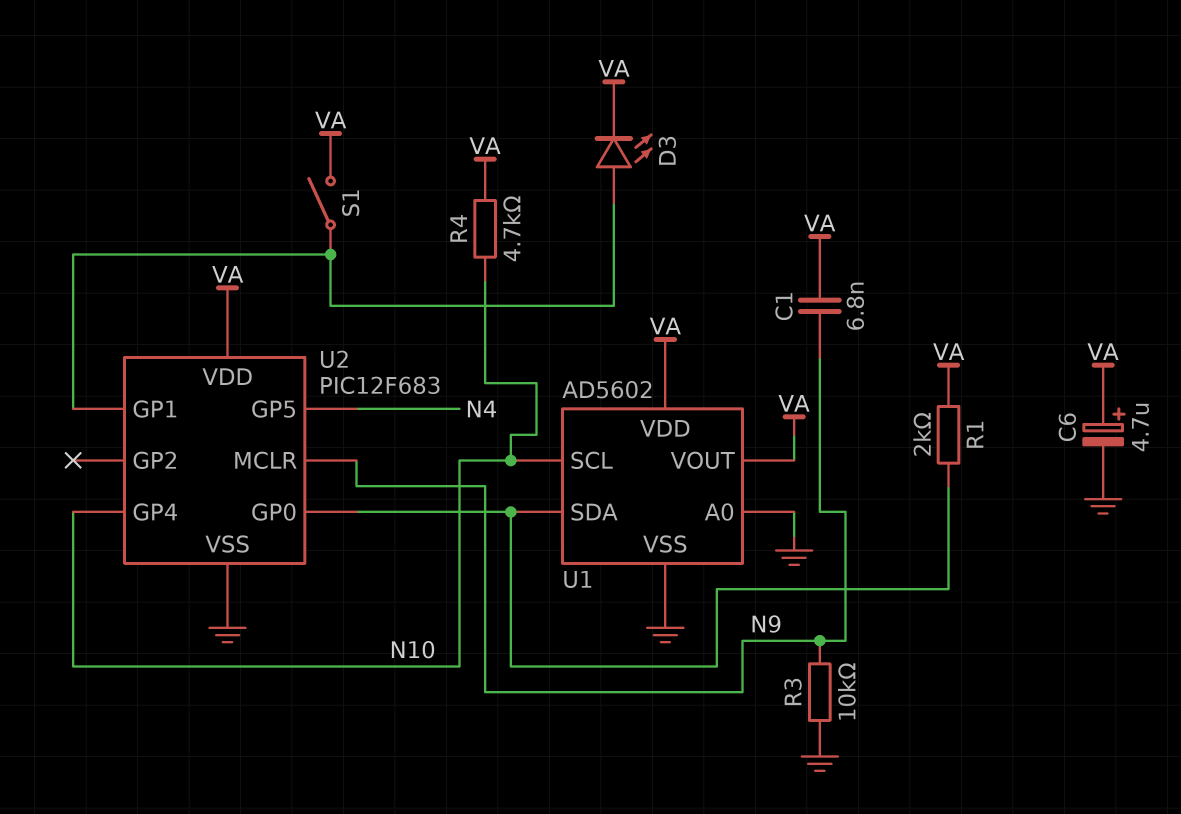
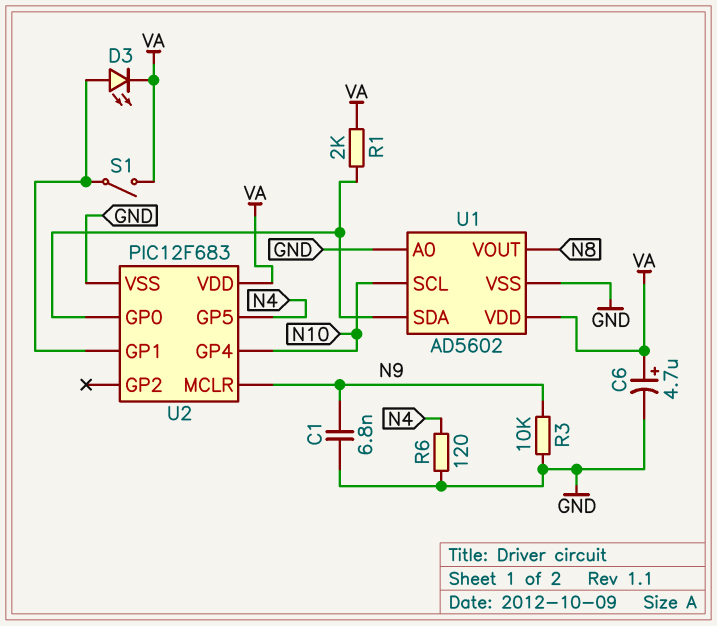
C1: 6.8nF (N9, VA) -> 6.8nF (GND, N9)
R4: 4.7k (N10, VA) -> none
R6: none -> 120 (GND, N4)
U1 pin VOUT: VA -> N8

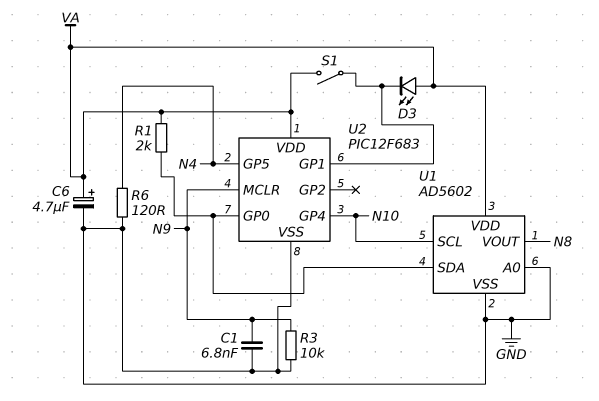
D3: LED (A U2/GP1, K VA) -> LED (A VA, K U2/GP1)

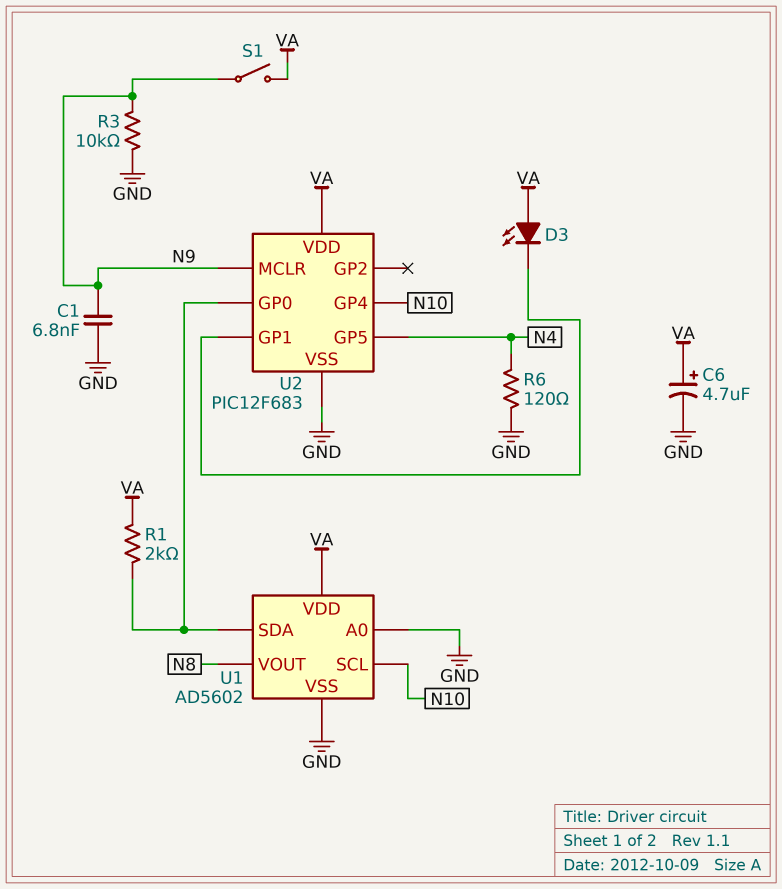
S1: switch (U2/GP1, VA) -> switch (N9, VA)

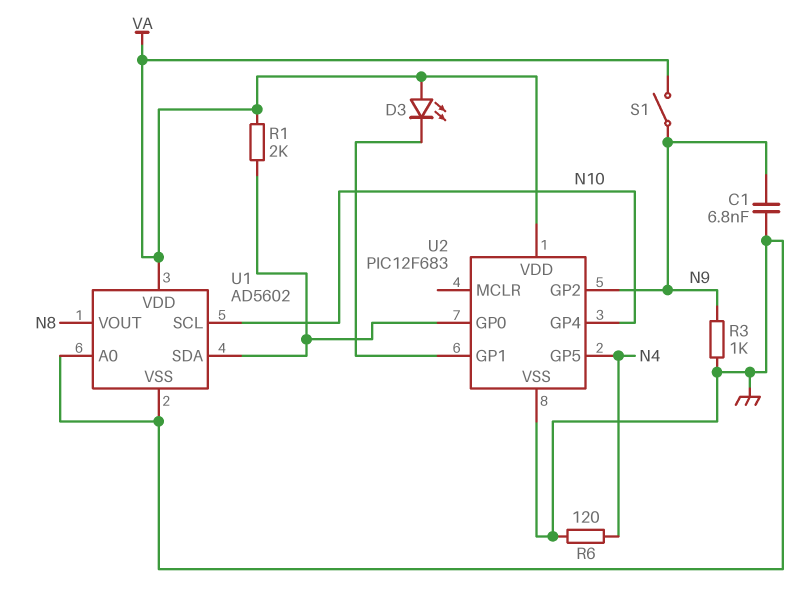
C6: 4.7uF (plus VA, minus GND) -> none
R3: 10k (GND, N9) -> 1k (GND, N9)
U2 pin GP2: none -> N9
U2 pin MCLR: N9 -> none

